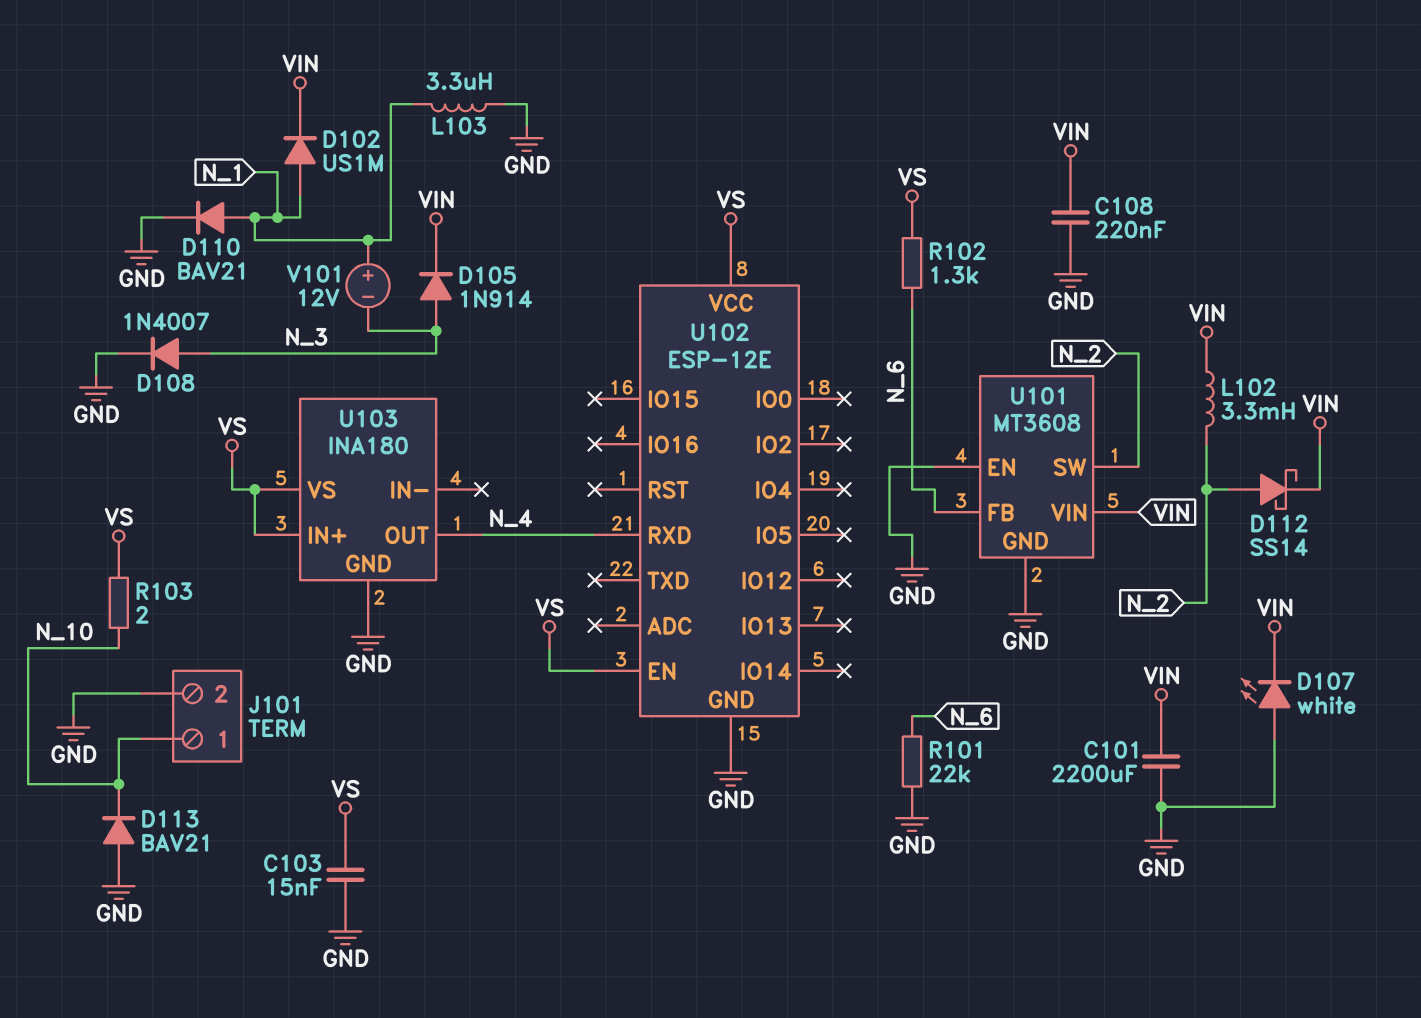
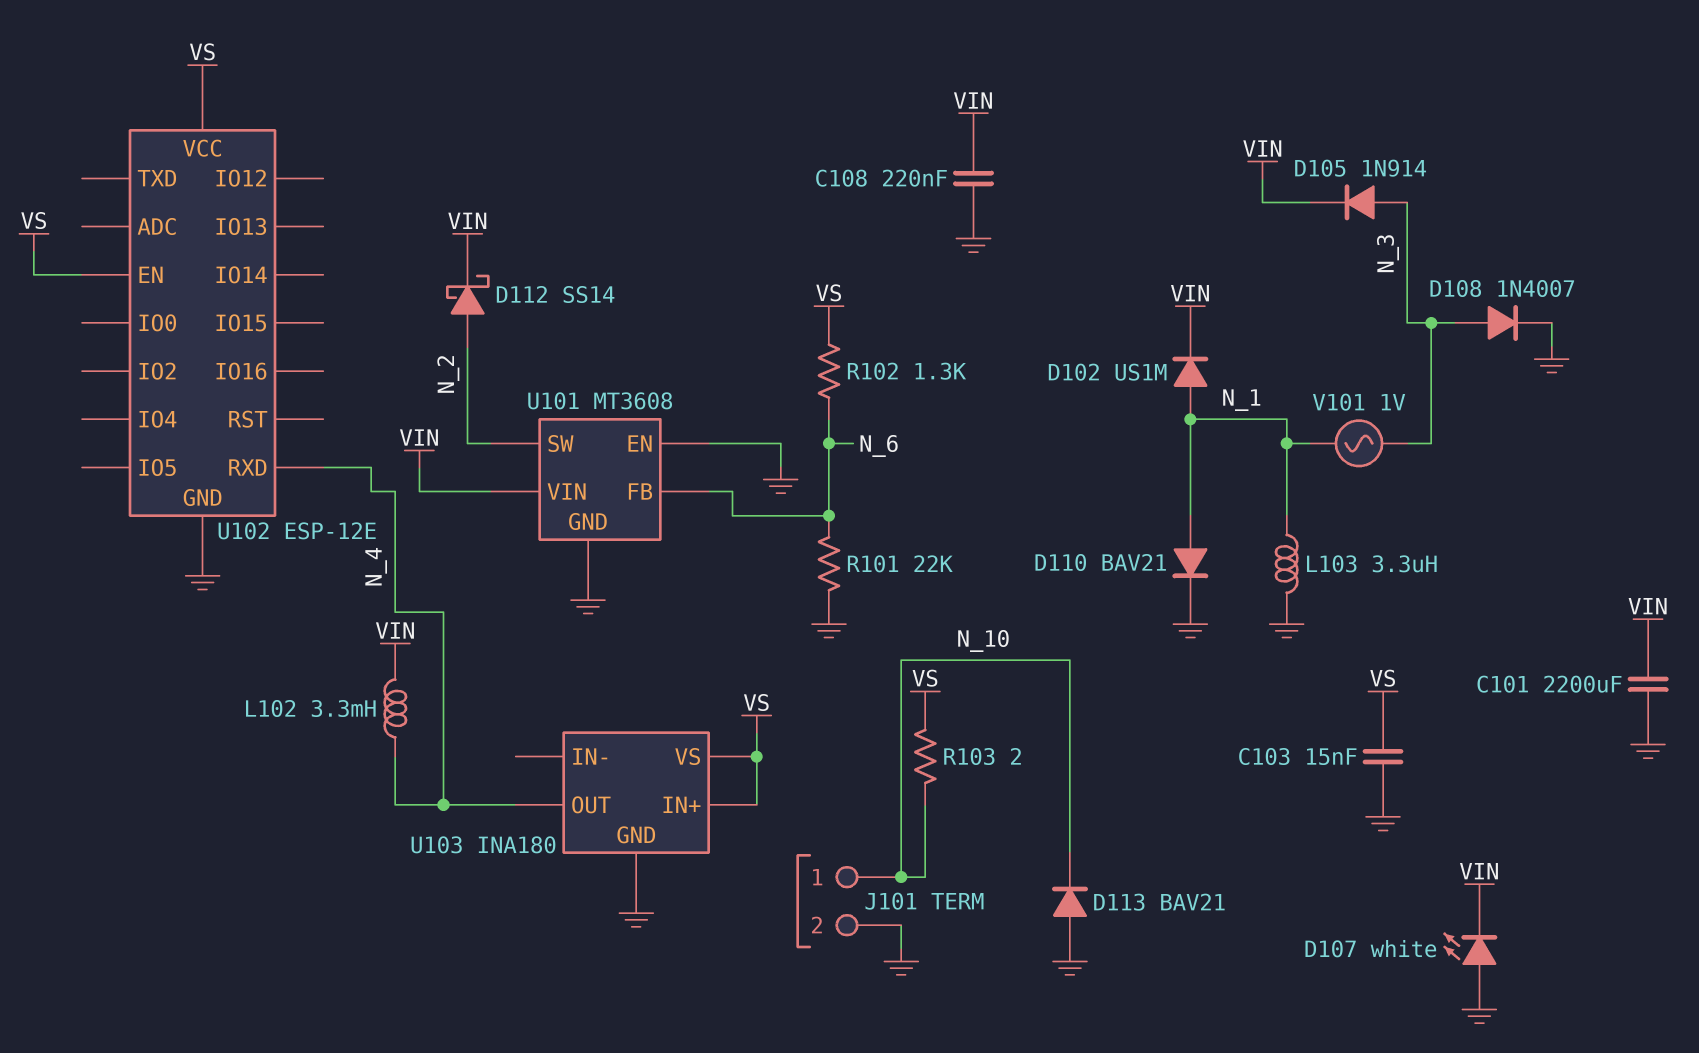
L102: 3.3mH (N_2, VIN) -> 3.3mH (N_4, VIN)
V101: 12V (plus N_1, minus N_3) -> AC 1V (N_1, N_3)

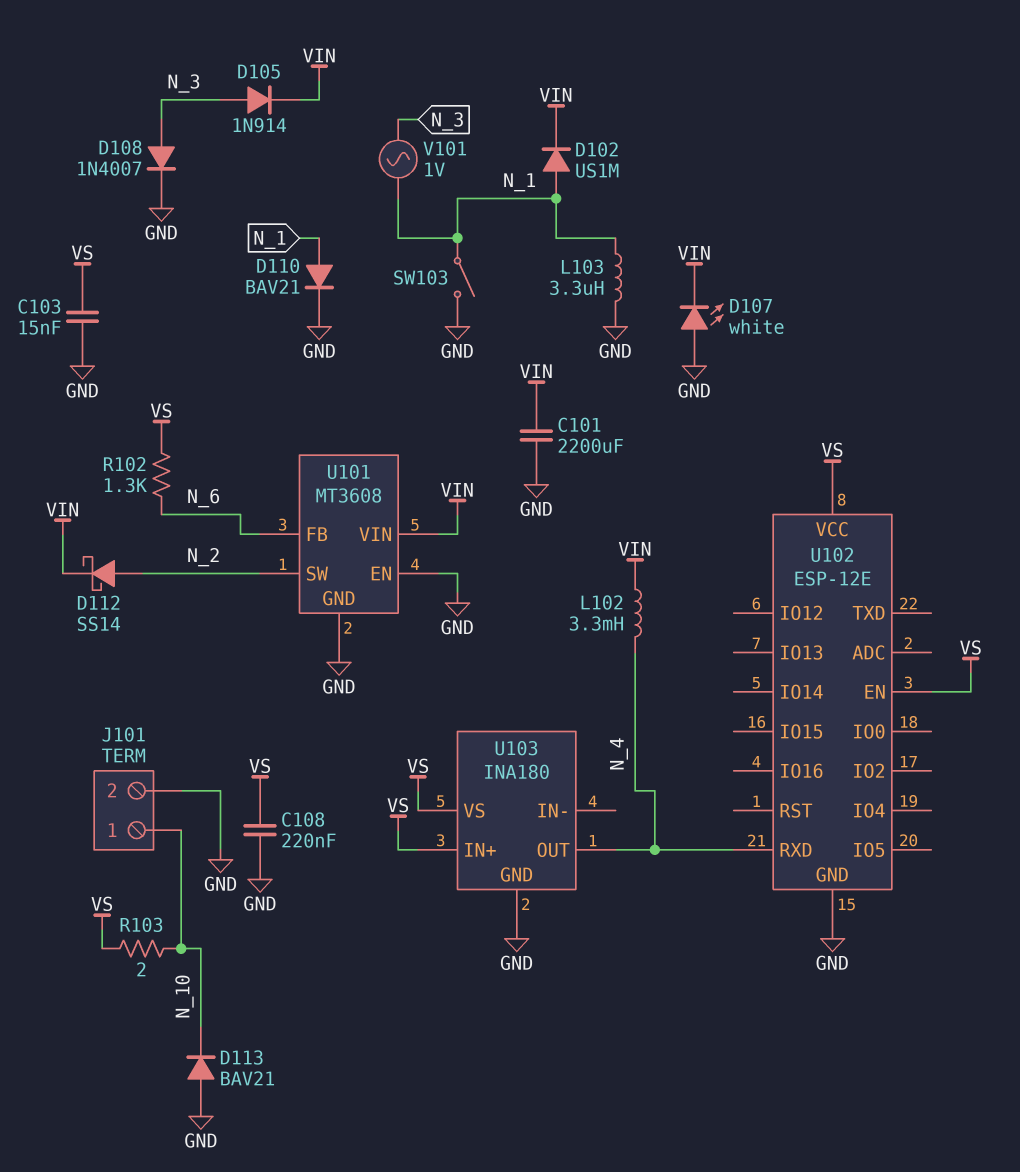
C108: 220nF (GND, VIN) -> 220nF (GND, VS)
R101: 22k (GND, N_6) -> none
SW103: none -> switch (GND, N_1)

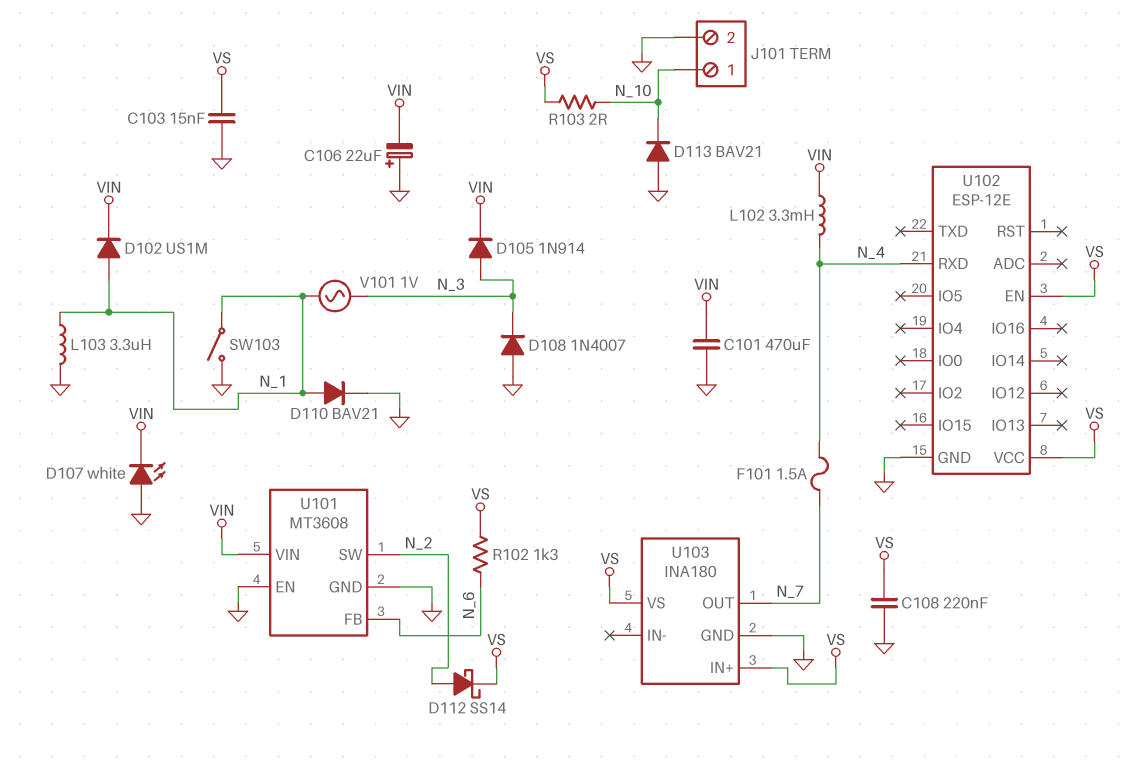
C101: 2200uF (GND, VIN) -> 470uF (GND, VIN)
C106: none -> 22uF (plus GND, minus VIN)
D108: diode 1N4007 (A N_3, K GND) -> diode 1N4007 (A GND, K N_3)
D112: schottky SS14 (A N_2, K VIN) -> schottky SS14 (A N_2, K VS)
F101: none -> 1.5A (N_4, N_7)
U103 pin OUT: N_4 -> N_7

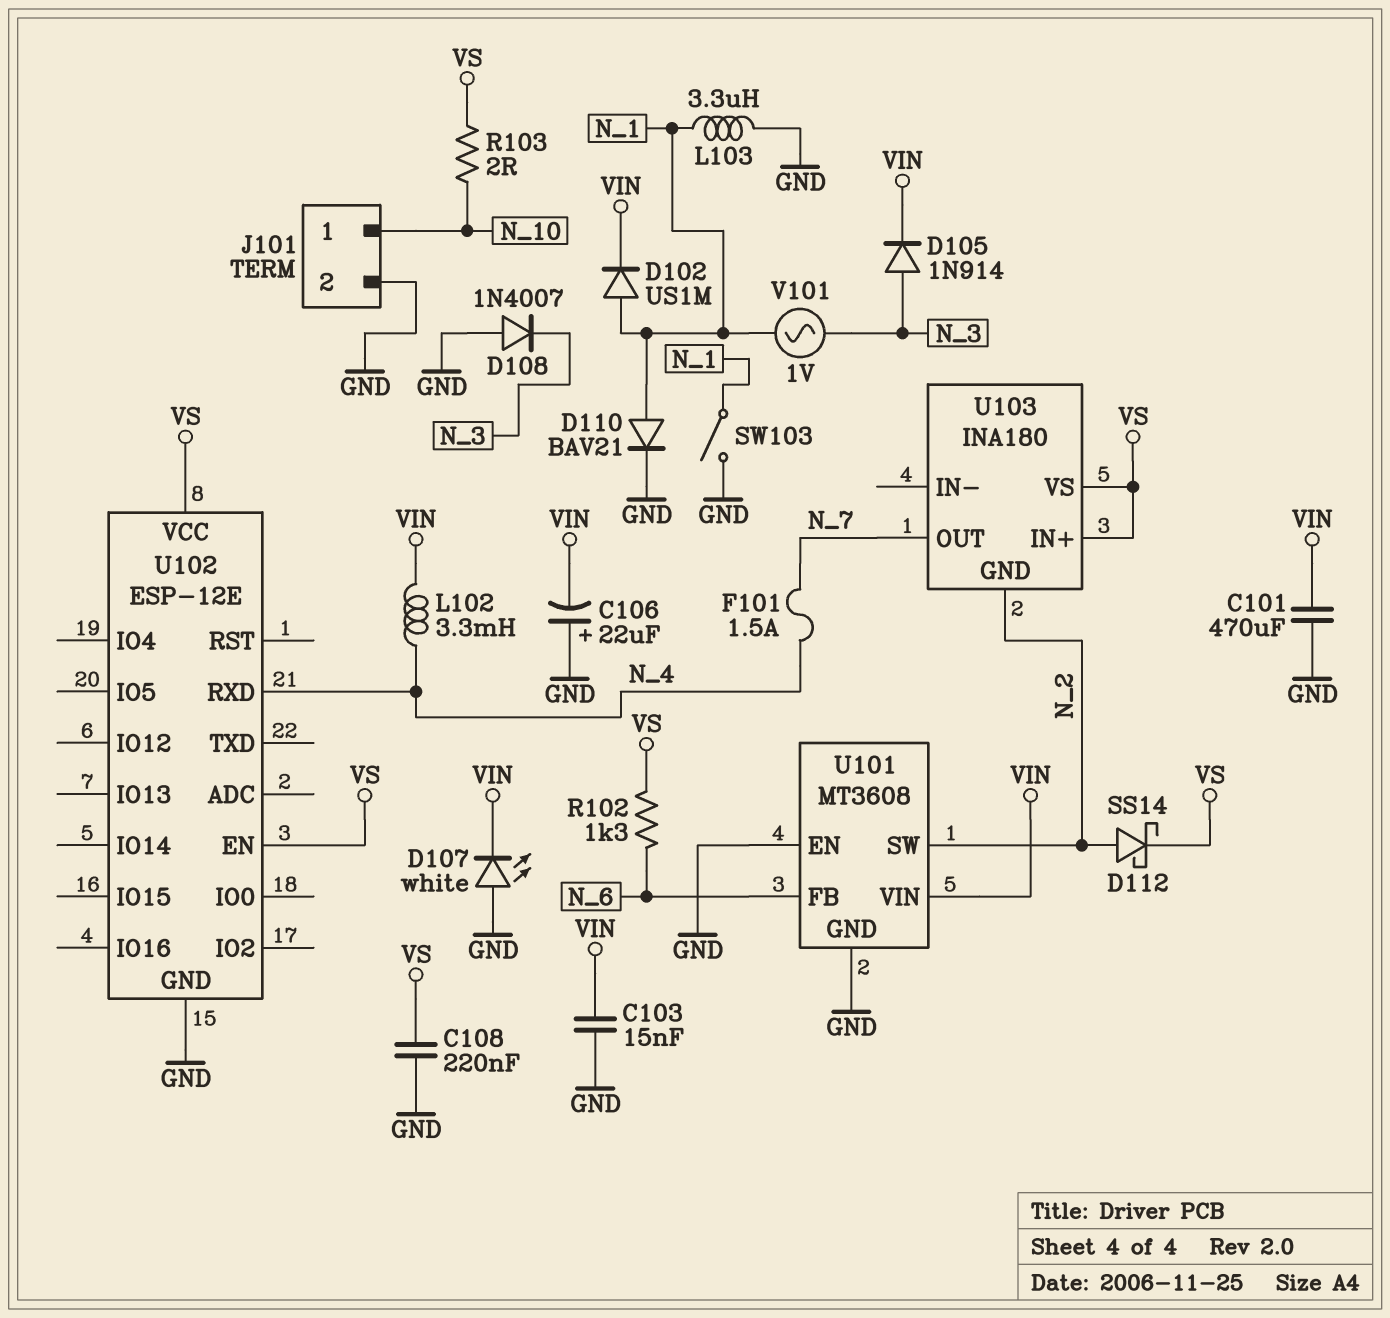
C103: 15nF (GND, VS) -> 15nF (GND, VIN)
D113: diode BAV21 (A GND, K N_10) -> none
U103 pin GND: GND -> N_2

